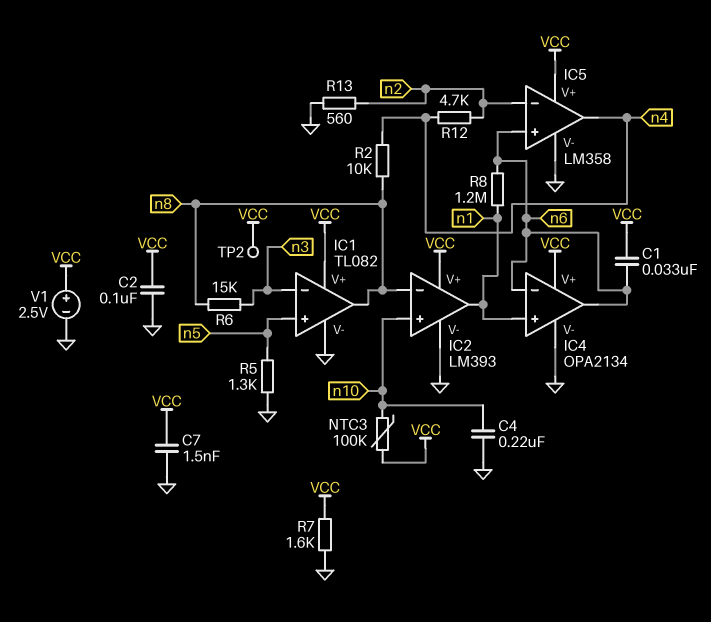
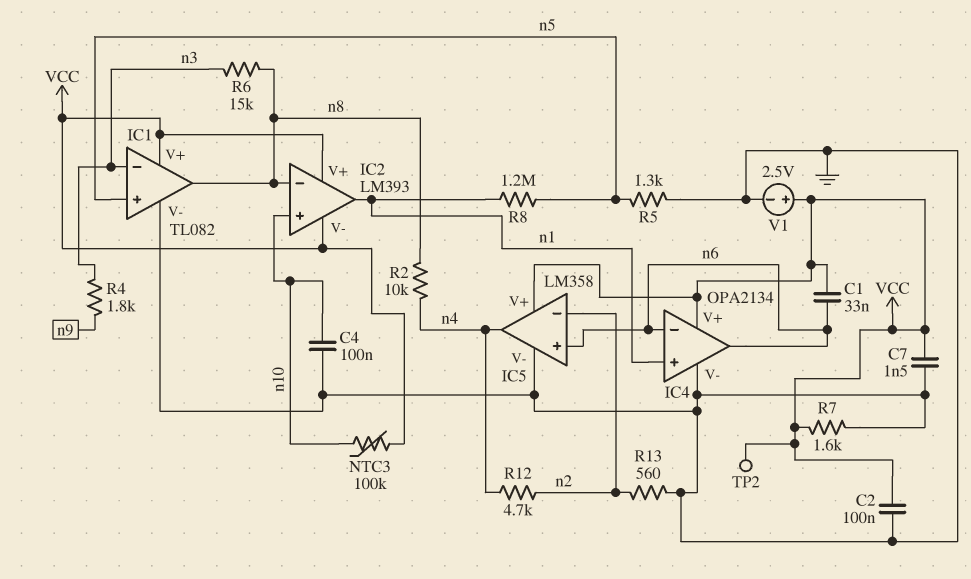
C4: 220nF (GND, n10) -> 100nF (GND, n10)
IC2 pin V-: GND -> VCC
R4: none -> 1.8k (n3, n9)
R8: 1.2M (n1, n6) -> 1.2M (n1, n5)

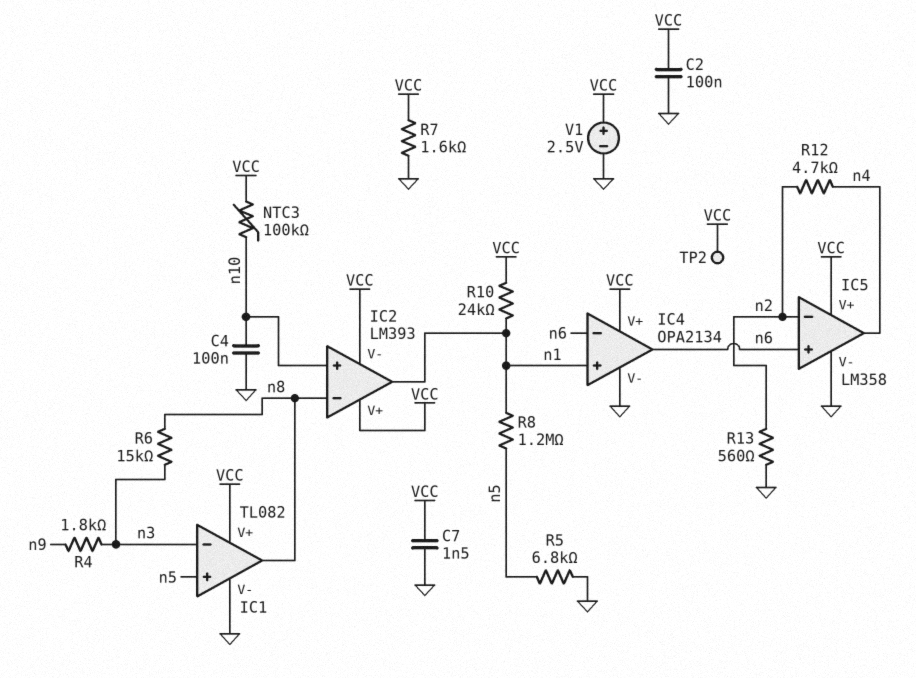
C1: 33nF (VCC, n6) -> none
R2: 10k (n4, n8) -> none
R5: 1.3k (GND, n5) -> 6.8k (GND, n5)
R10: none -> 24k (VCC, n1)

